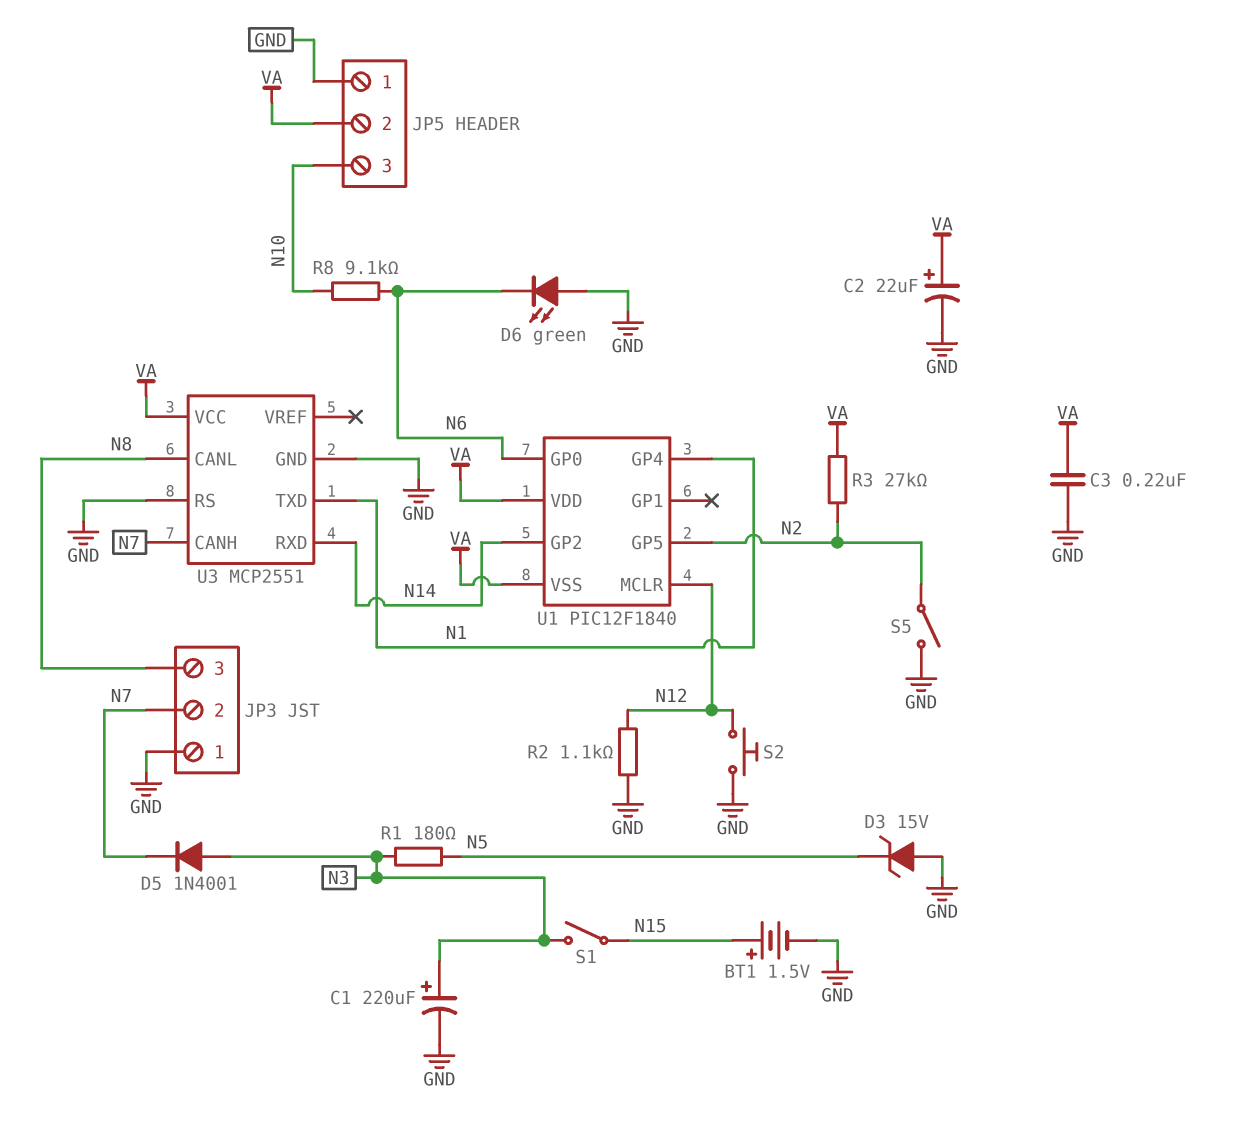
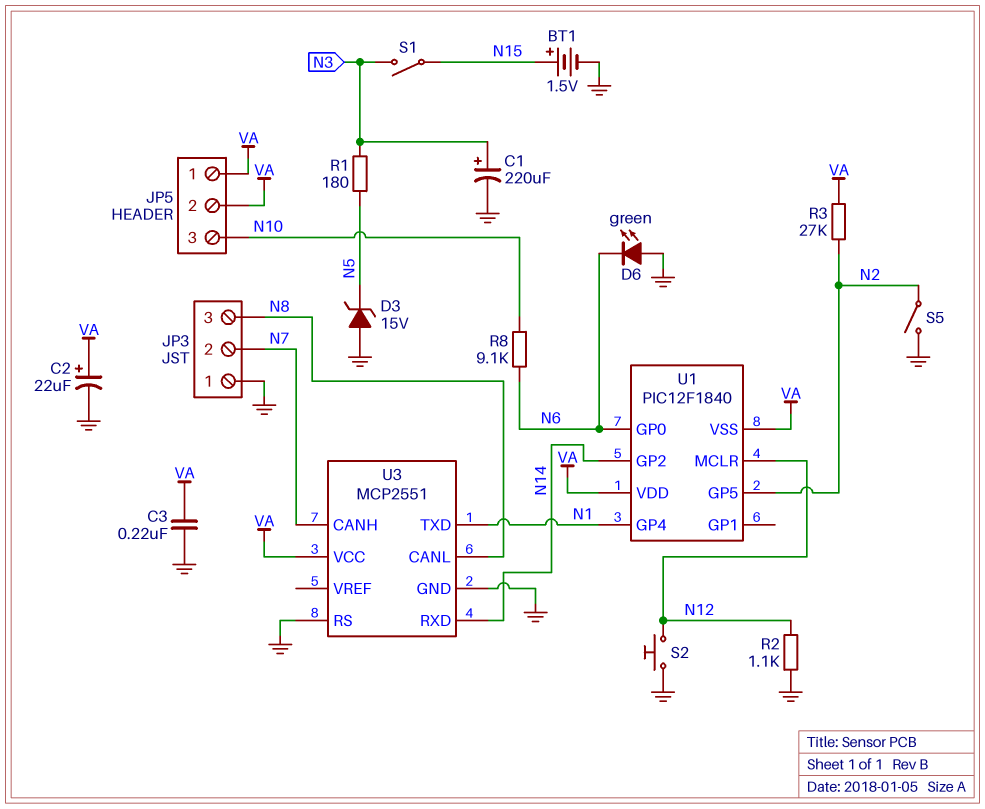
D5: diode 1N4001 (A N3, K N7) -> none
JP5 pin 1: GND -> VA

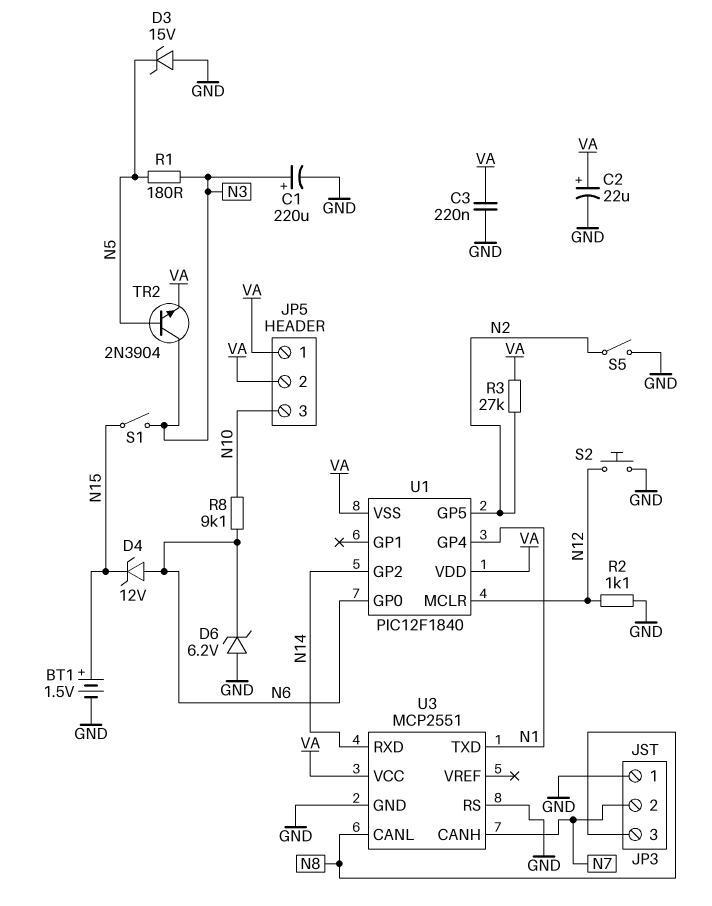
D4: none -> zener 12V (A N6, K N15)
D6: LED green (A GND, K N6) -> zener 6.2V (A GND, K N6)
TR2: none -> NPN 2N3904 (B N5, C N3, E VA)

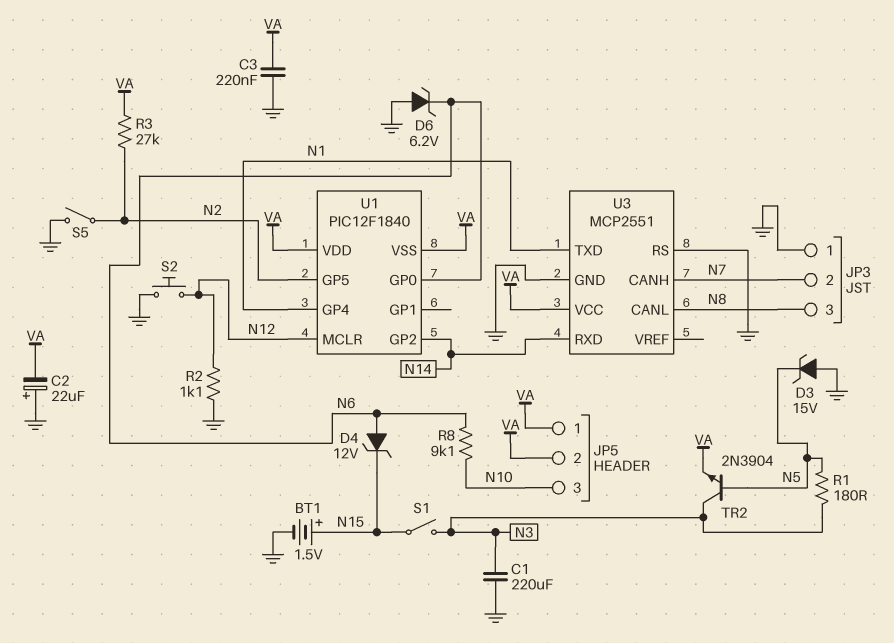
C1: 220uF (plus N3, minus GND) -> 220uF (GND, N3)
C2: 22uF (plus VA, minus GND) -> 22uF (plus GND, minus VA)

